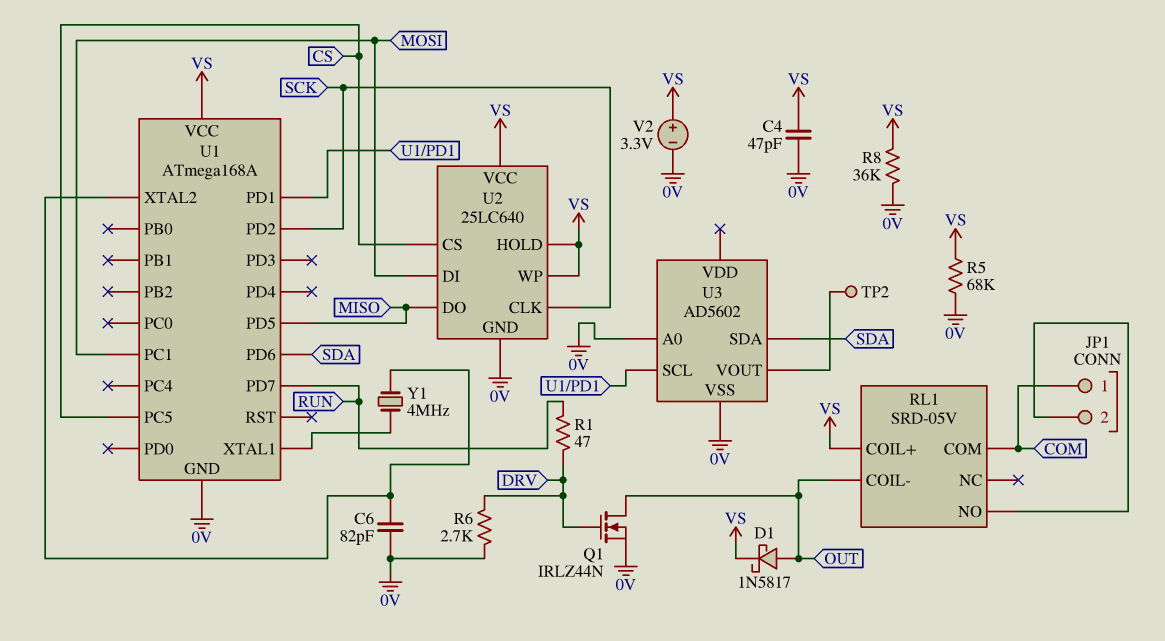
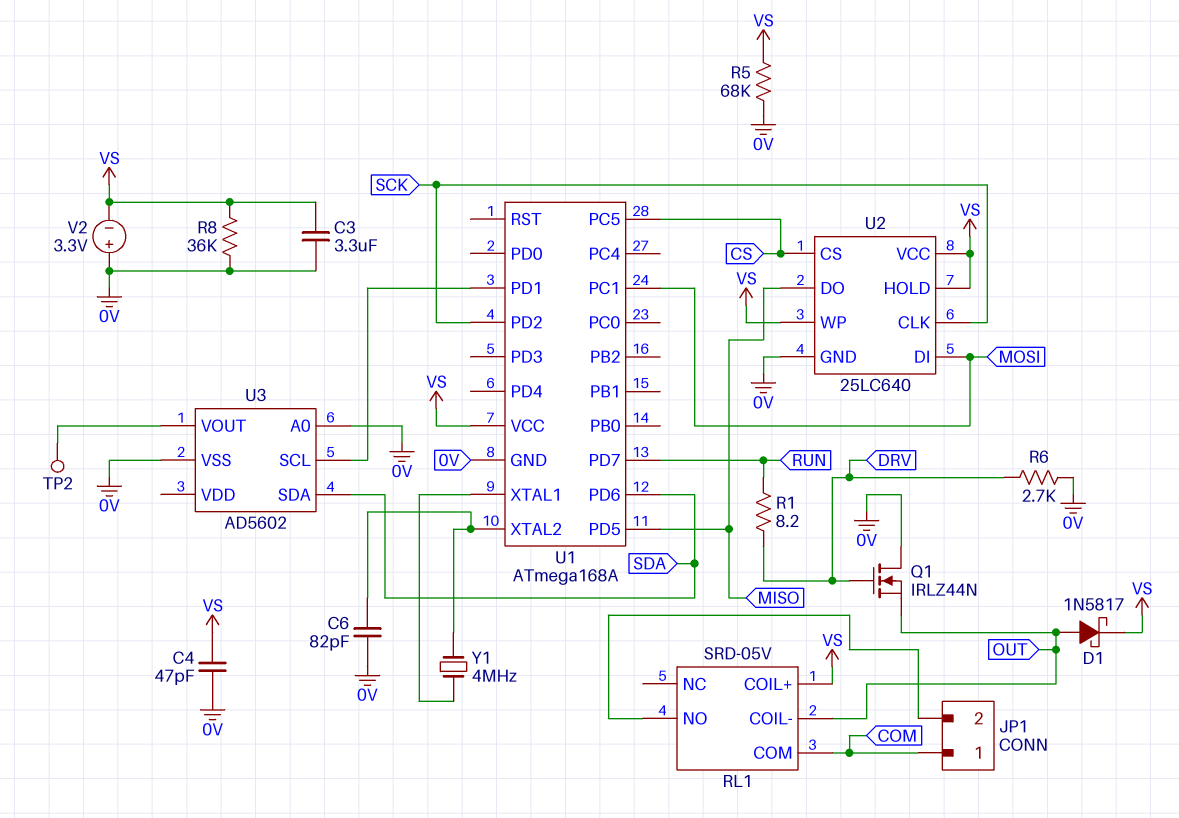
C3: none -> 3.3uF (0V, VS)
Q1: NMOS IRLZ44N (G DRV, D OUT, S 0V) -> NMOS IRLZ44N (G DRV, D 0V, S OUT)
R1: 47 (DRV, RUN) -> 8.2 (DRV, RUN)
V2: 3.3V (plus VS, minus 0V) -> 3.3V (plus 0V, minus VS)

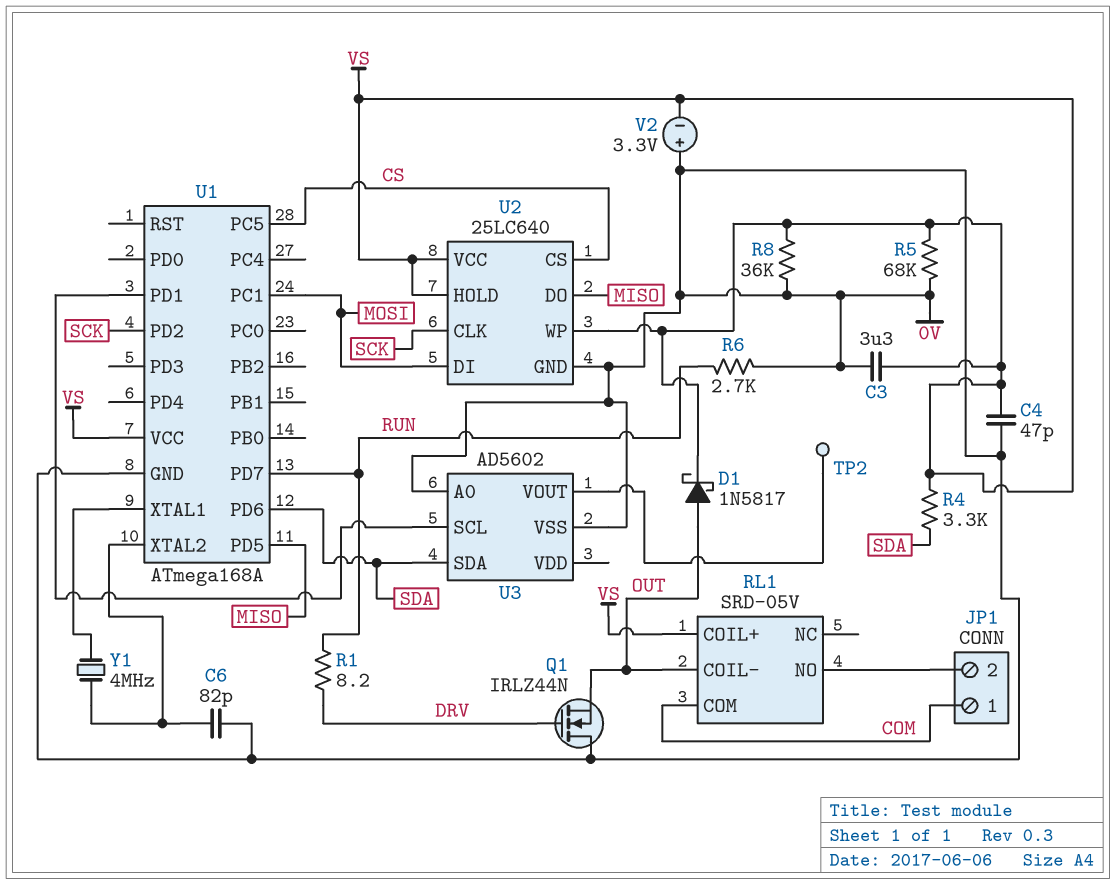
R4: none -> 3.3k (SDA, VS)
R6: 2.7k (0V, DRV) -> 2.7k (0V, RUN)

